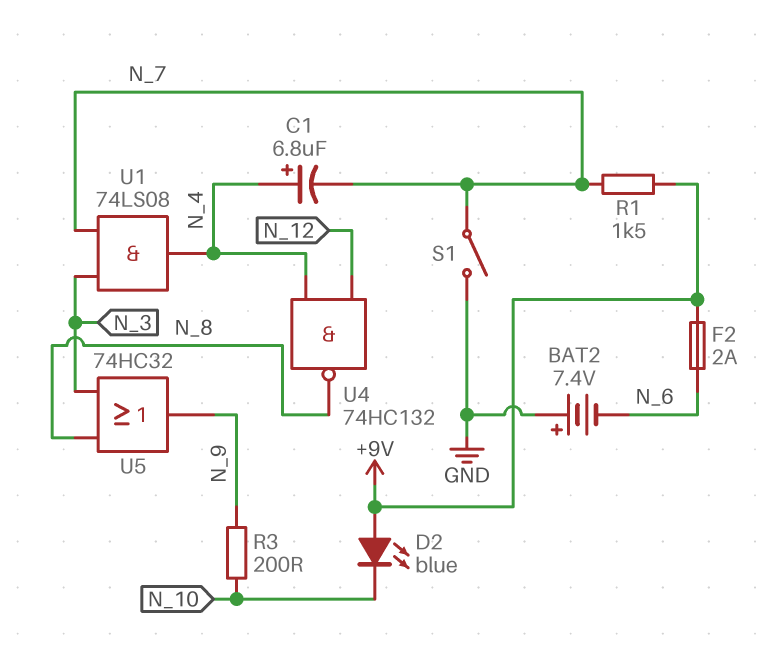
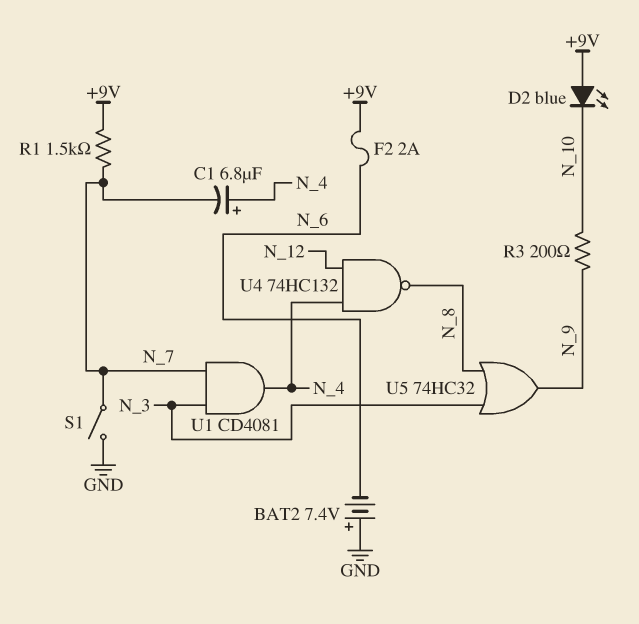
U1: AND 74LS08 (in N_3, in N_7, out N_4) -> AND CD4081 (in N_3, in N_7, out N_4)

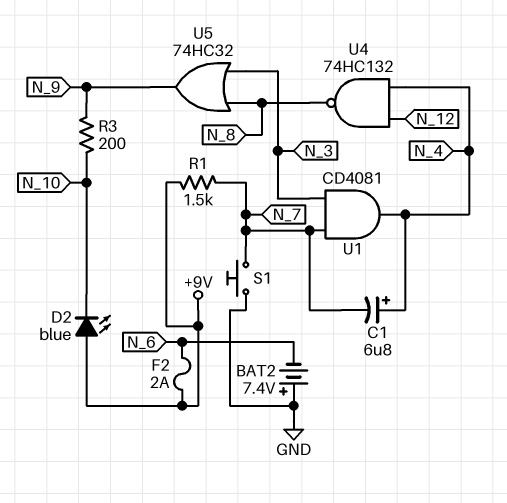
S1: switch (GND, N_7) -> button (GND, N_7)

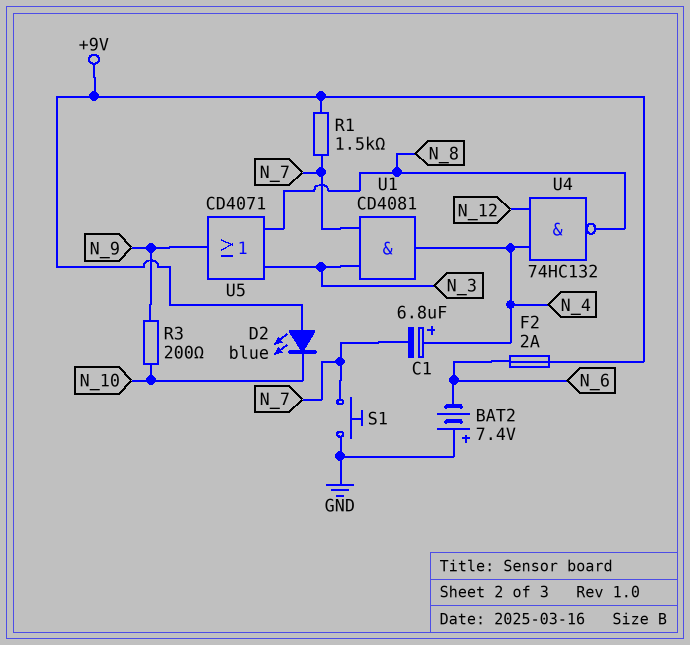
U5: OR 74HC32 (in N_3, in N_8, out N_9) -> OR CD4071 (in N_3, in N_8, out N_9)

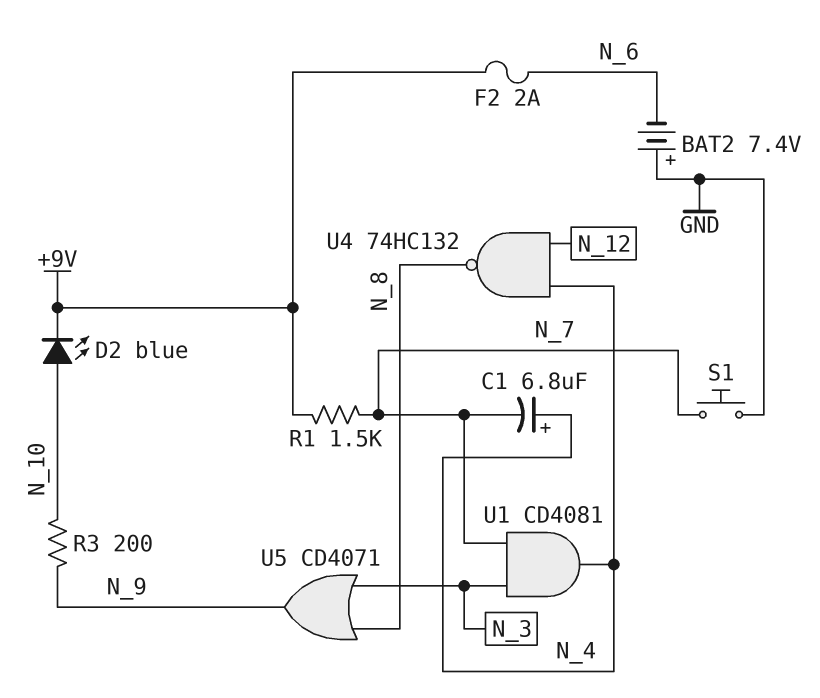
D2: LED blue (A +9V, K N_10) -> LED blue (A N_10, K +9V)

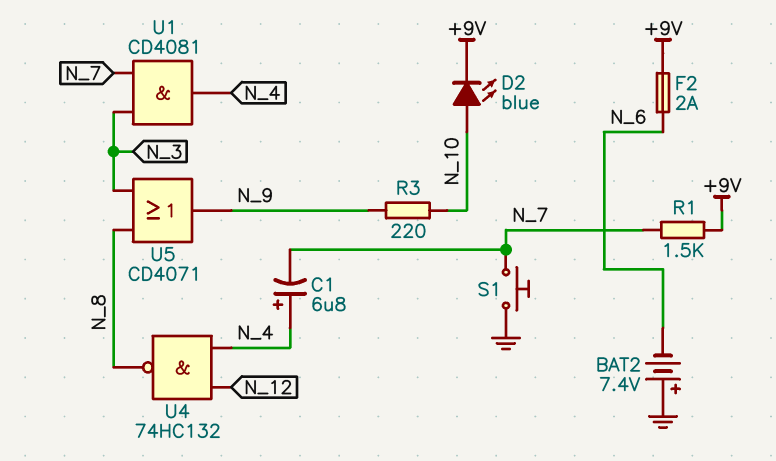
R3: 200 (N_9, N_10) -> 220 (N_9, N_10)

